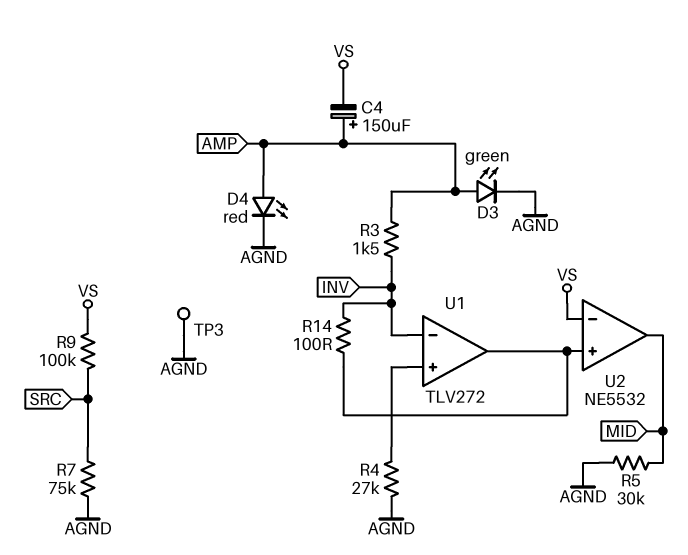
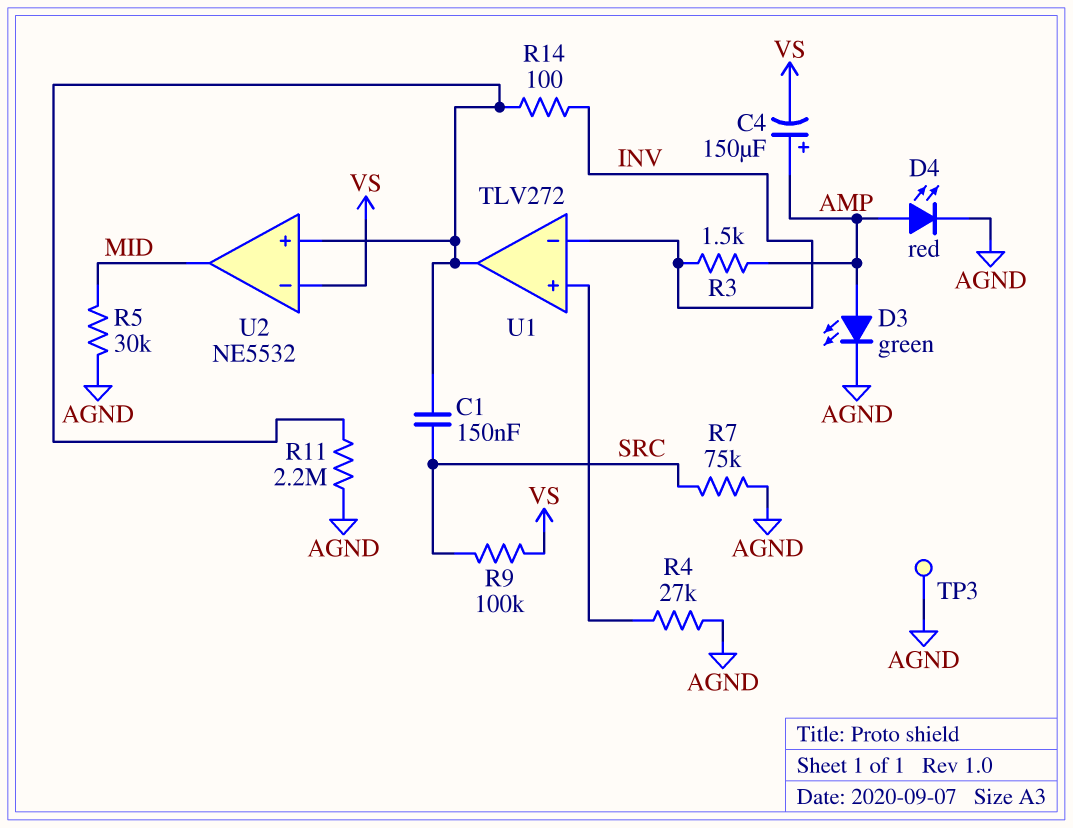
C1: none -> 150nF (SRC, U1/out)
R11: none -> 2.2M (AGND, U1/out)

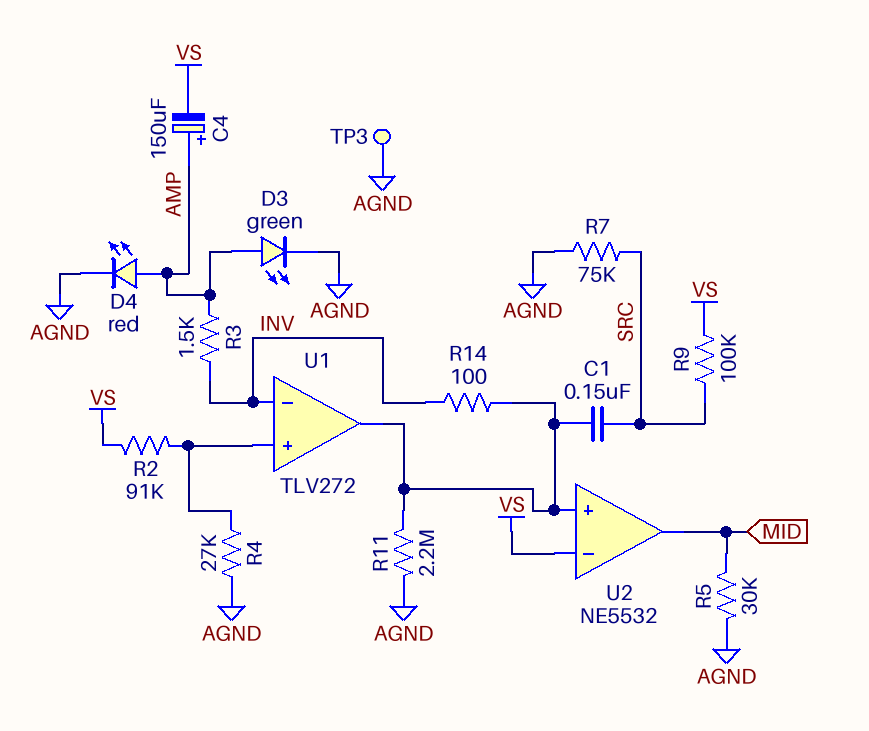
R2: none -> 91k (U1/in+, VS)

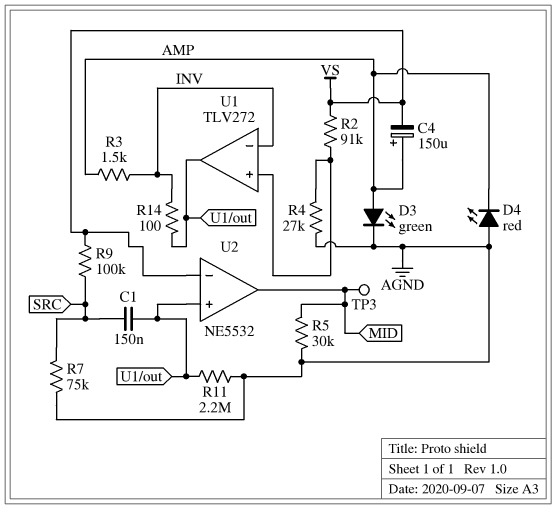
D4: LED red (A AMP, K AGND) -> LED red (A AGND, K AMP)
TP3: test point (AGND) -> test point (MID)

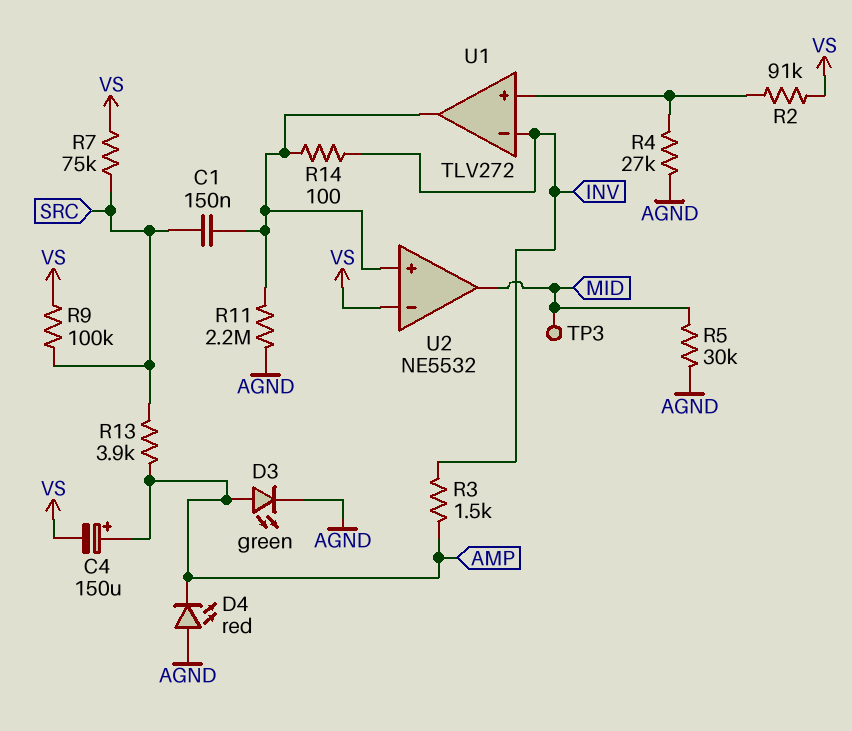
R7: 75k (AGND, SRC) -> 75k (SRC, VS)
R13: none -> 3.9k (AMP, SRC)

